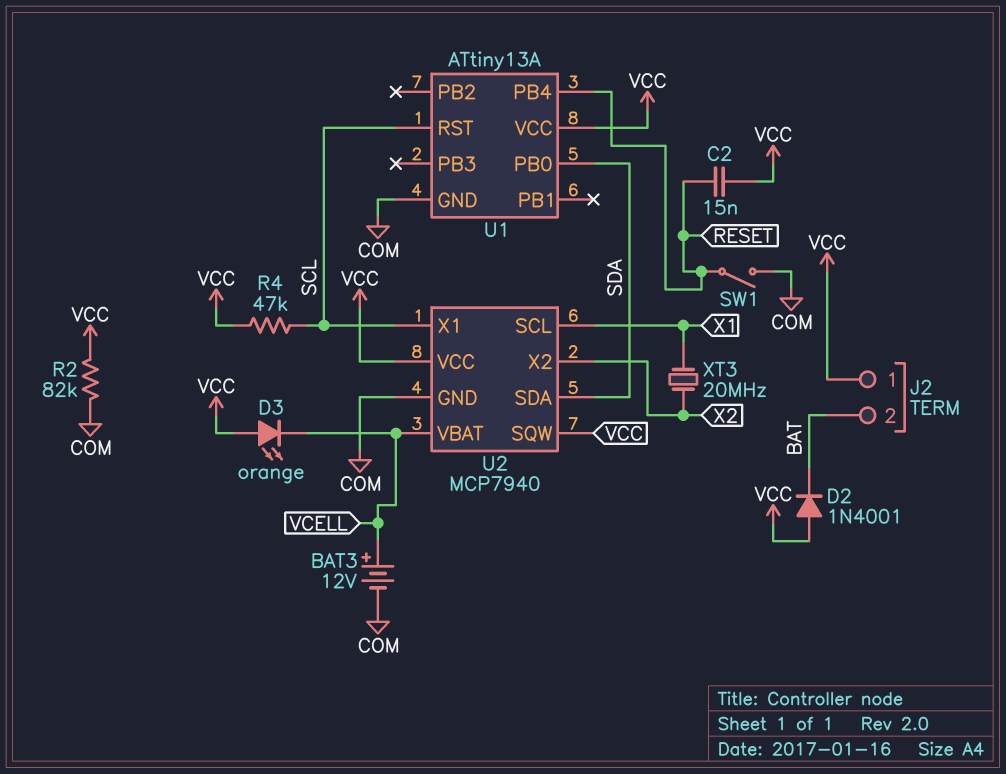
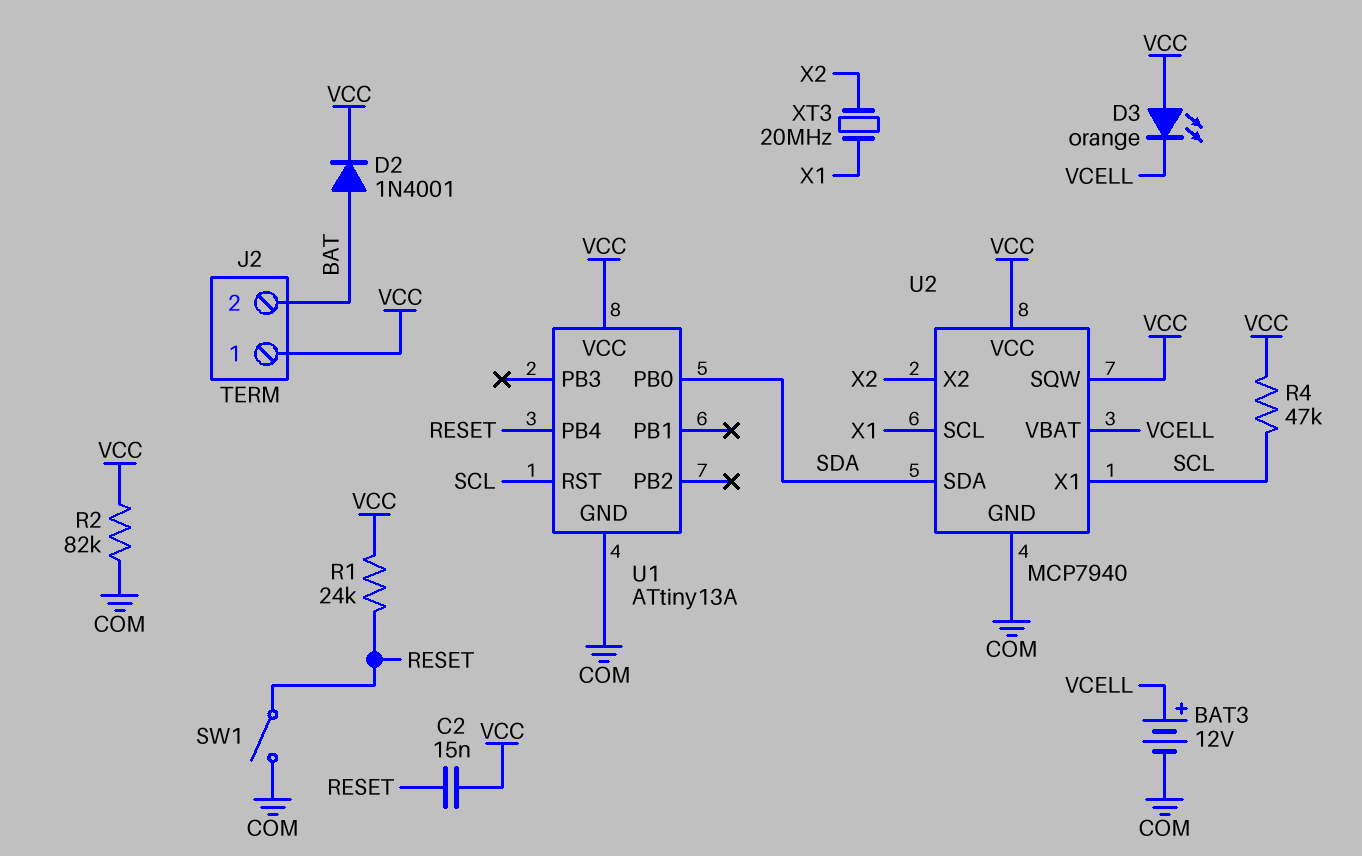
D2: diode 1N4001 (A VCC, K BAT) -> diode 1N4001 (A BAT, K VCC)
R1: none -> 24k (RESET, VCC)

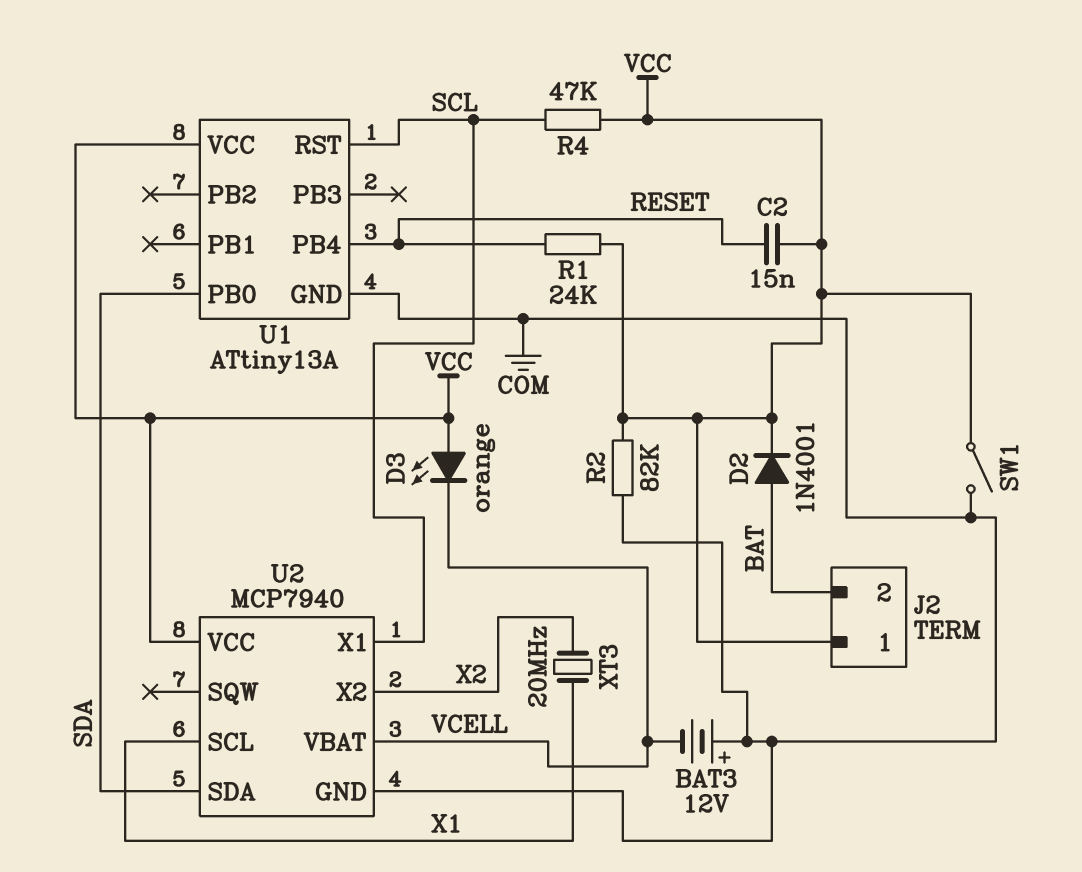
BAT3: 12V (plus VCELL, minus COM) -> 12V (plus COM, minus VCELL)
SW1: switch (COM, RESET) -> switch (COM, VCC)
U2 pin SQW: VCC -> none

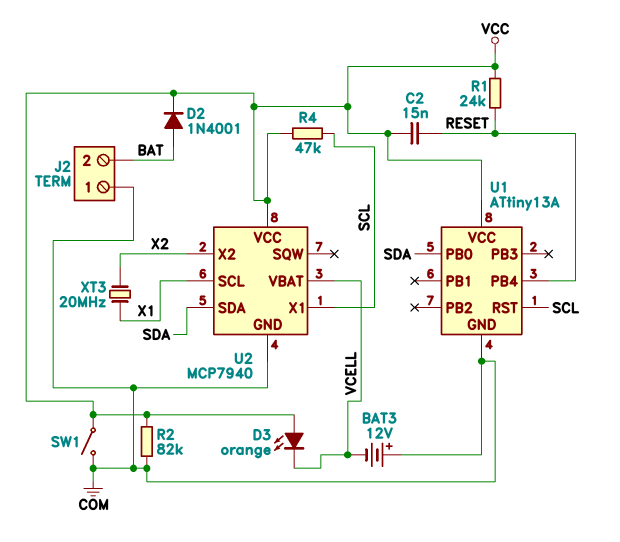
J2 pin 1: VCC -> COM

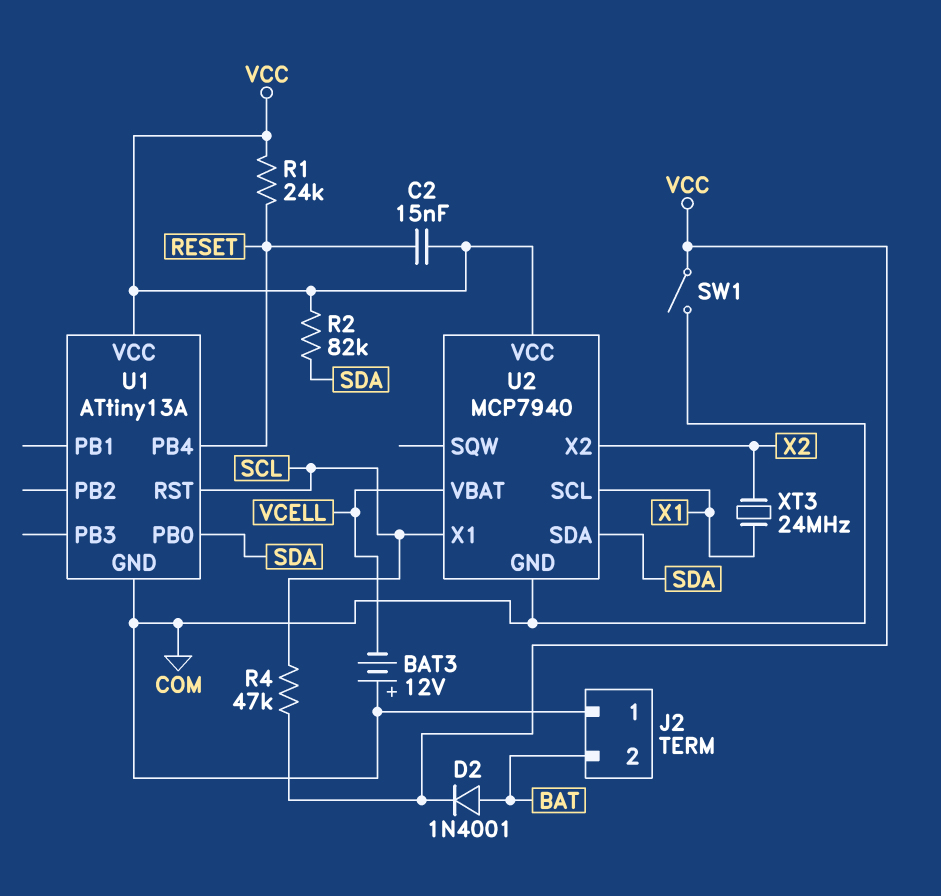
D3: LED orange (A VCC, K VCELL) -> none
R2: 82k (COM, VCC) -> 82k (SDA, VCC)
XT3: 20MHz (X1, X2) -> 24MHz (X1, X2)

